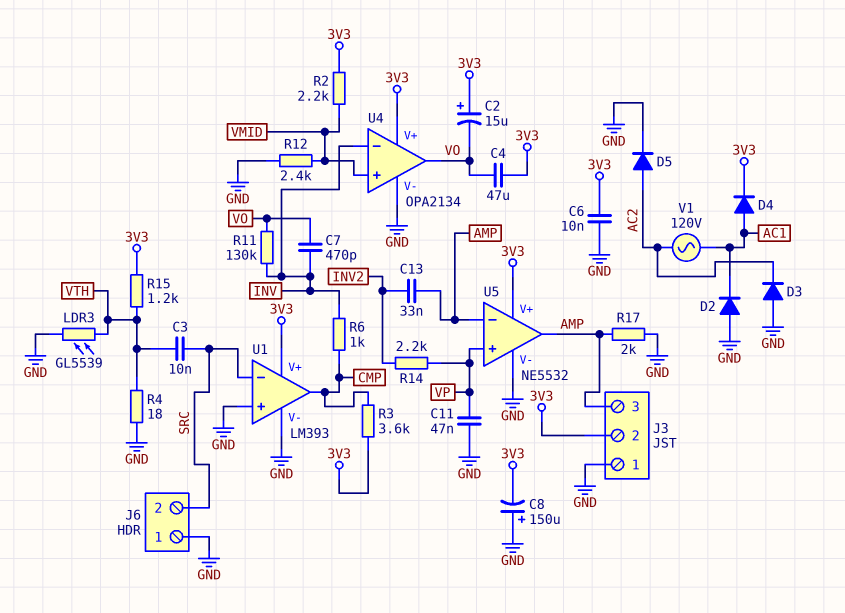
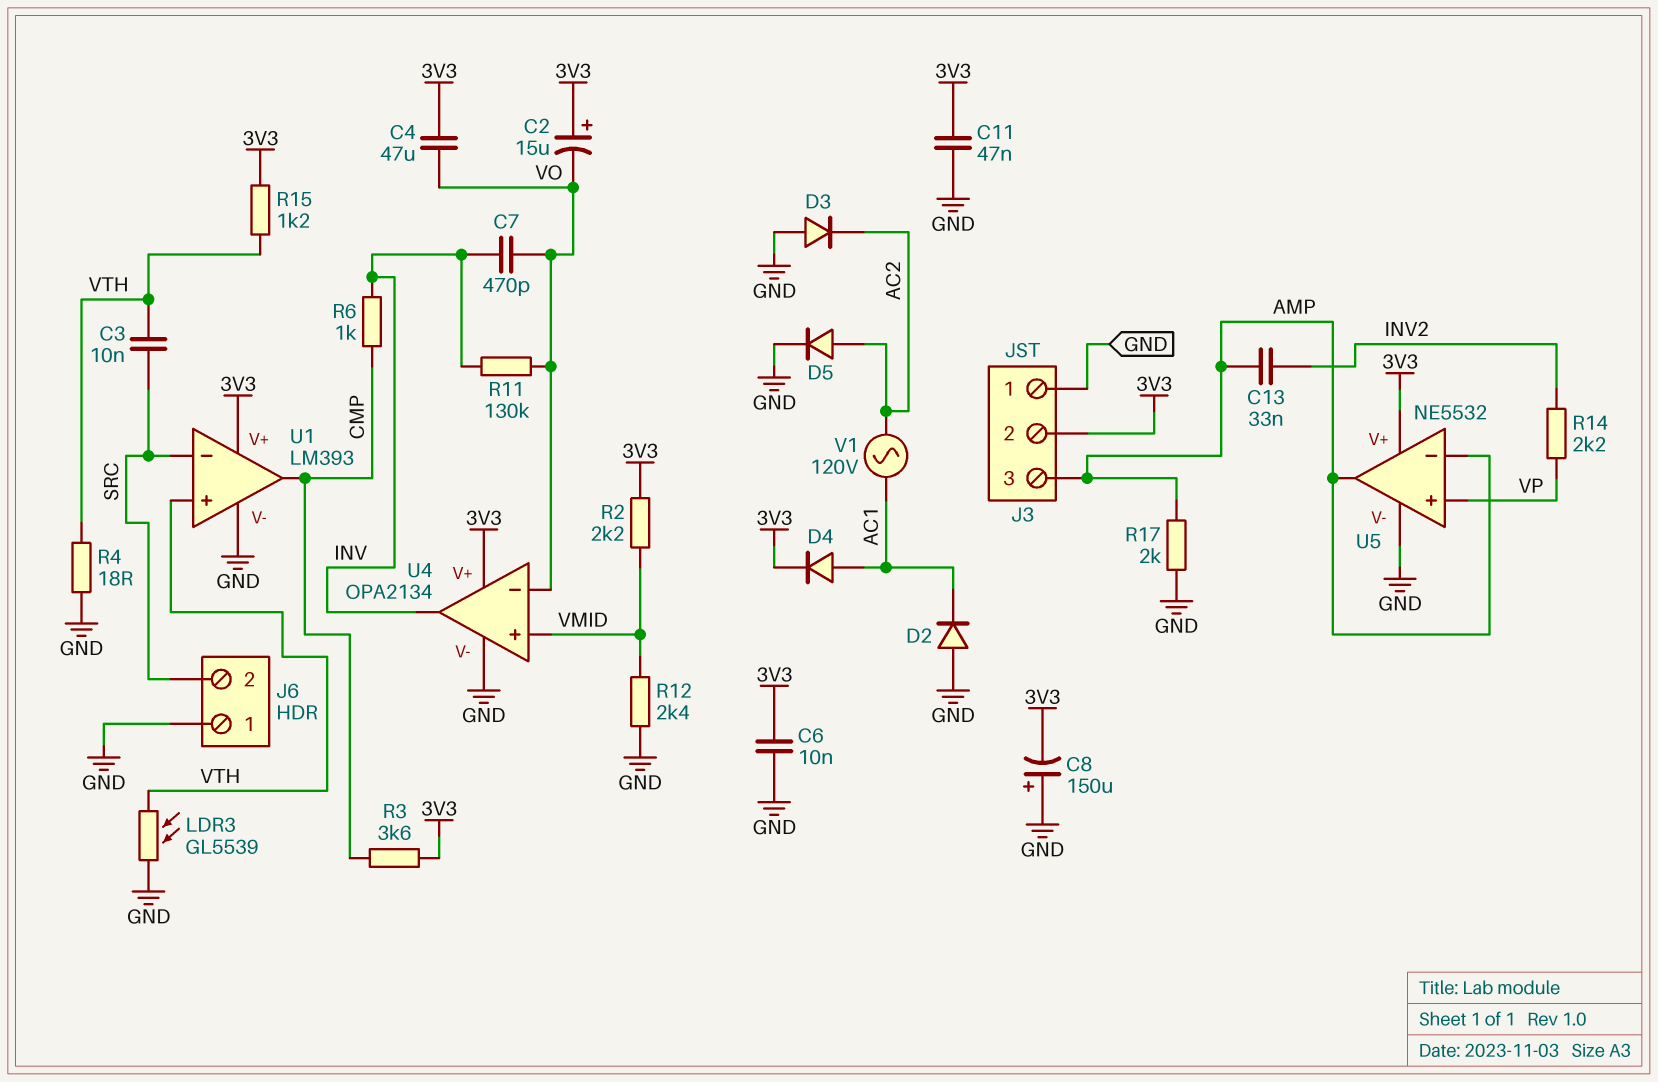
C11: 47nF (GND, VP) -> 47nF (3V3, GND)
U1 pin in+: GND -> VTH
U4 pin in-: INV -> VO
U4 pin out: VO -> INV

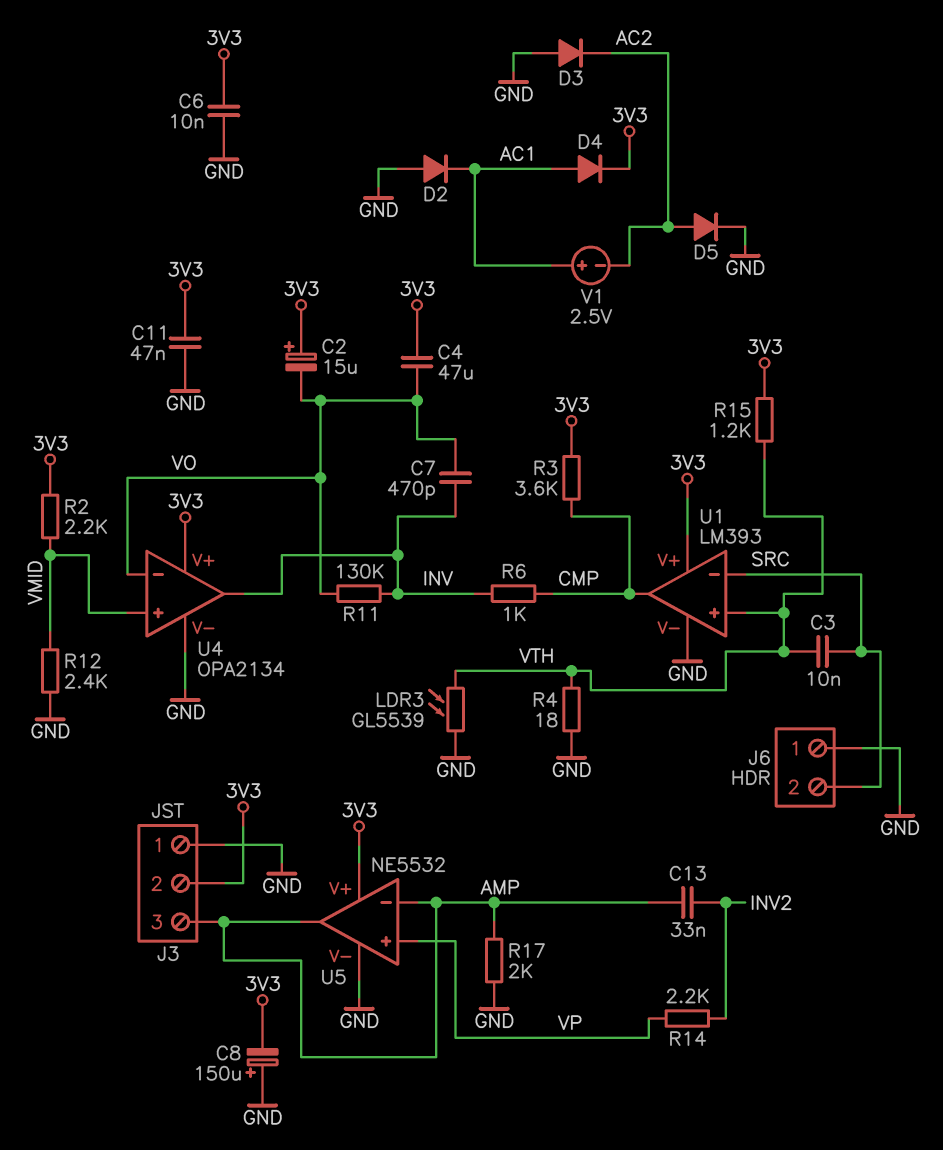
V1: AC 120V (AC1, AC2) -> 2.5V (plus AC1, minus AC2)

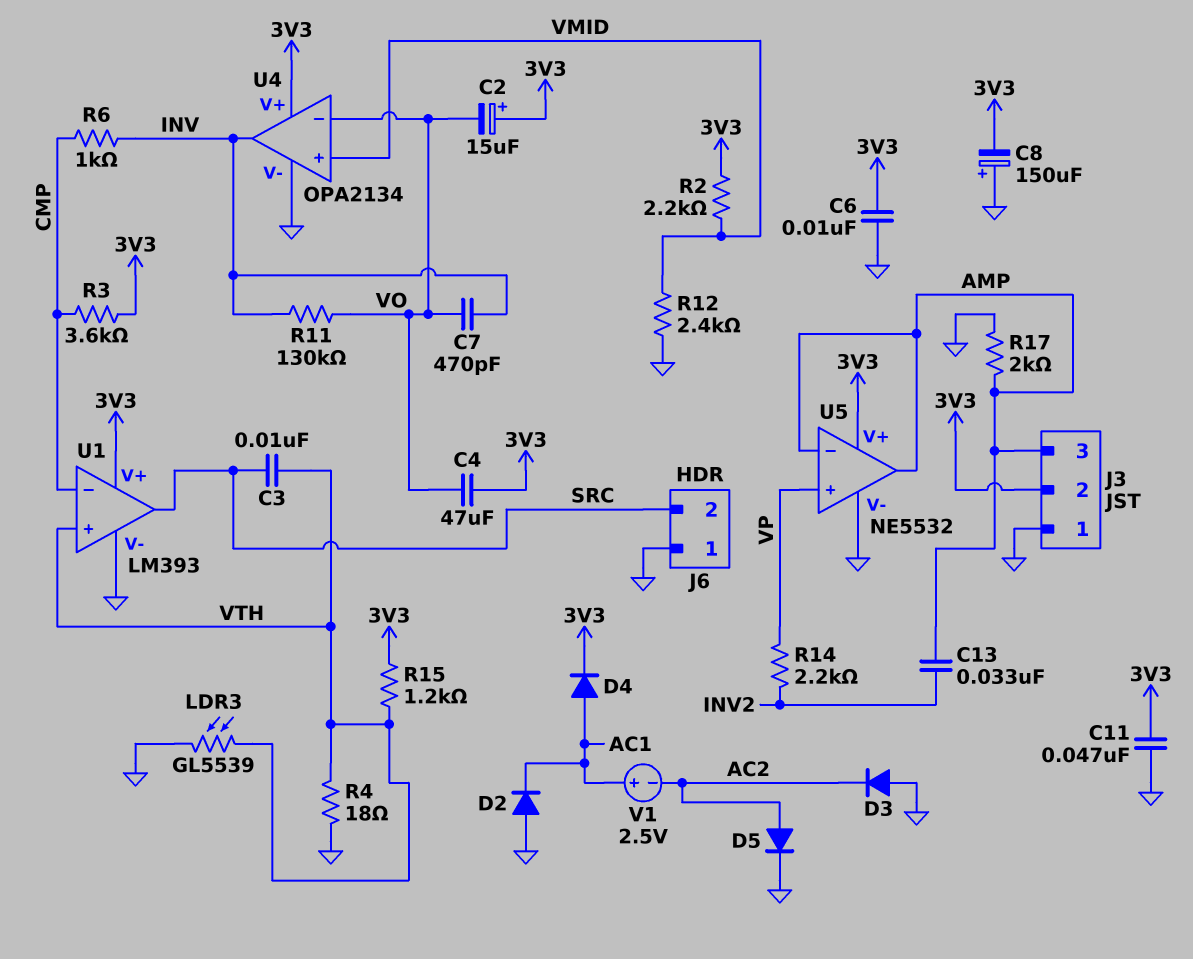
U1 pin in-: SRC -> CMP
U1 pin out: CMP -> SRC

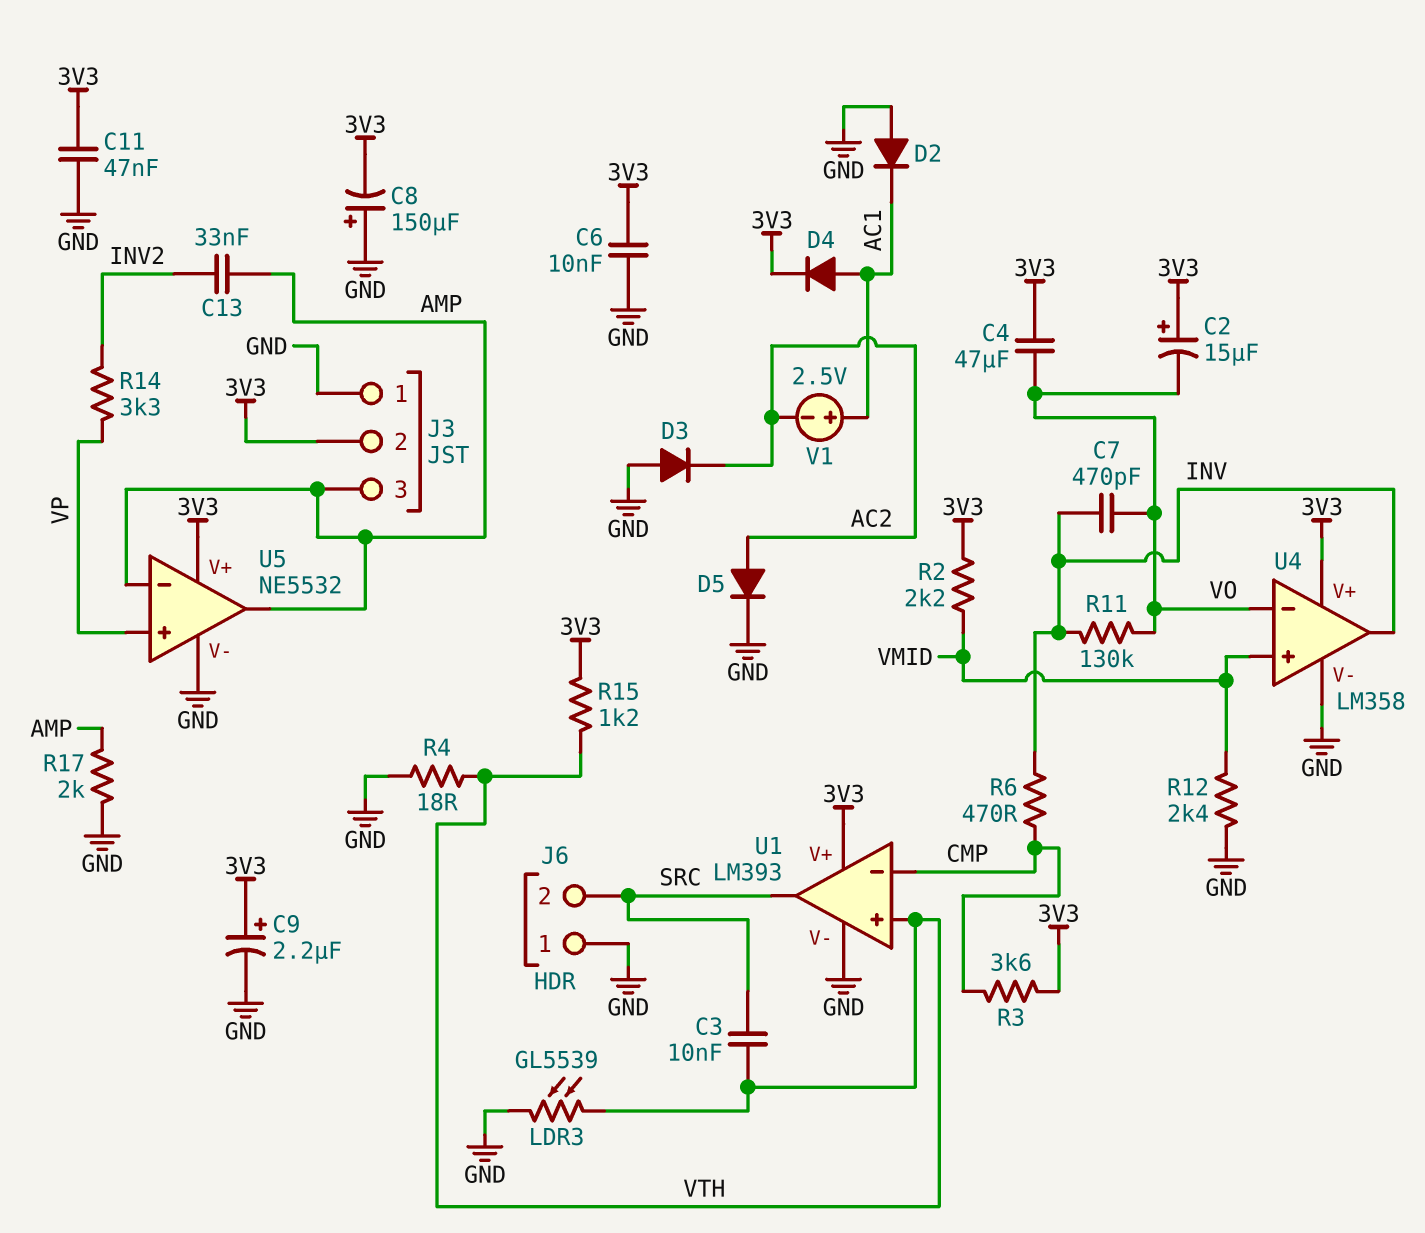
C9: none -> 2.2uF (plus 3V3, minus GND)
R6: 1k (CMP, INV) -> 470 (CMP, INV)
R14: 2.2k (INV2, VP) -> 3.3k (INV2, VP)
U4: OPA2134 -> LM358

